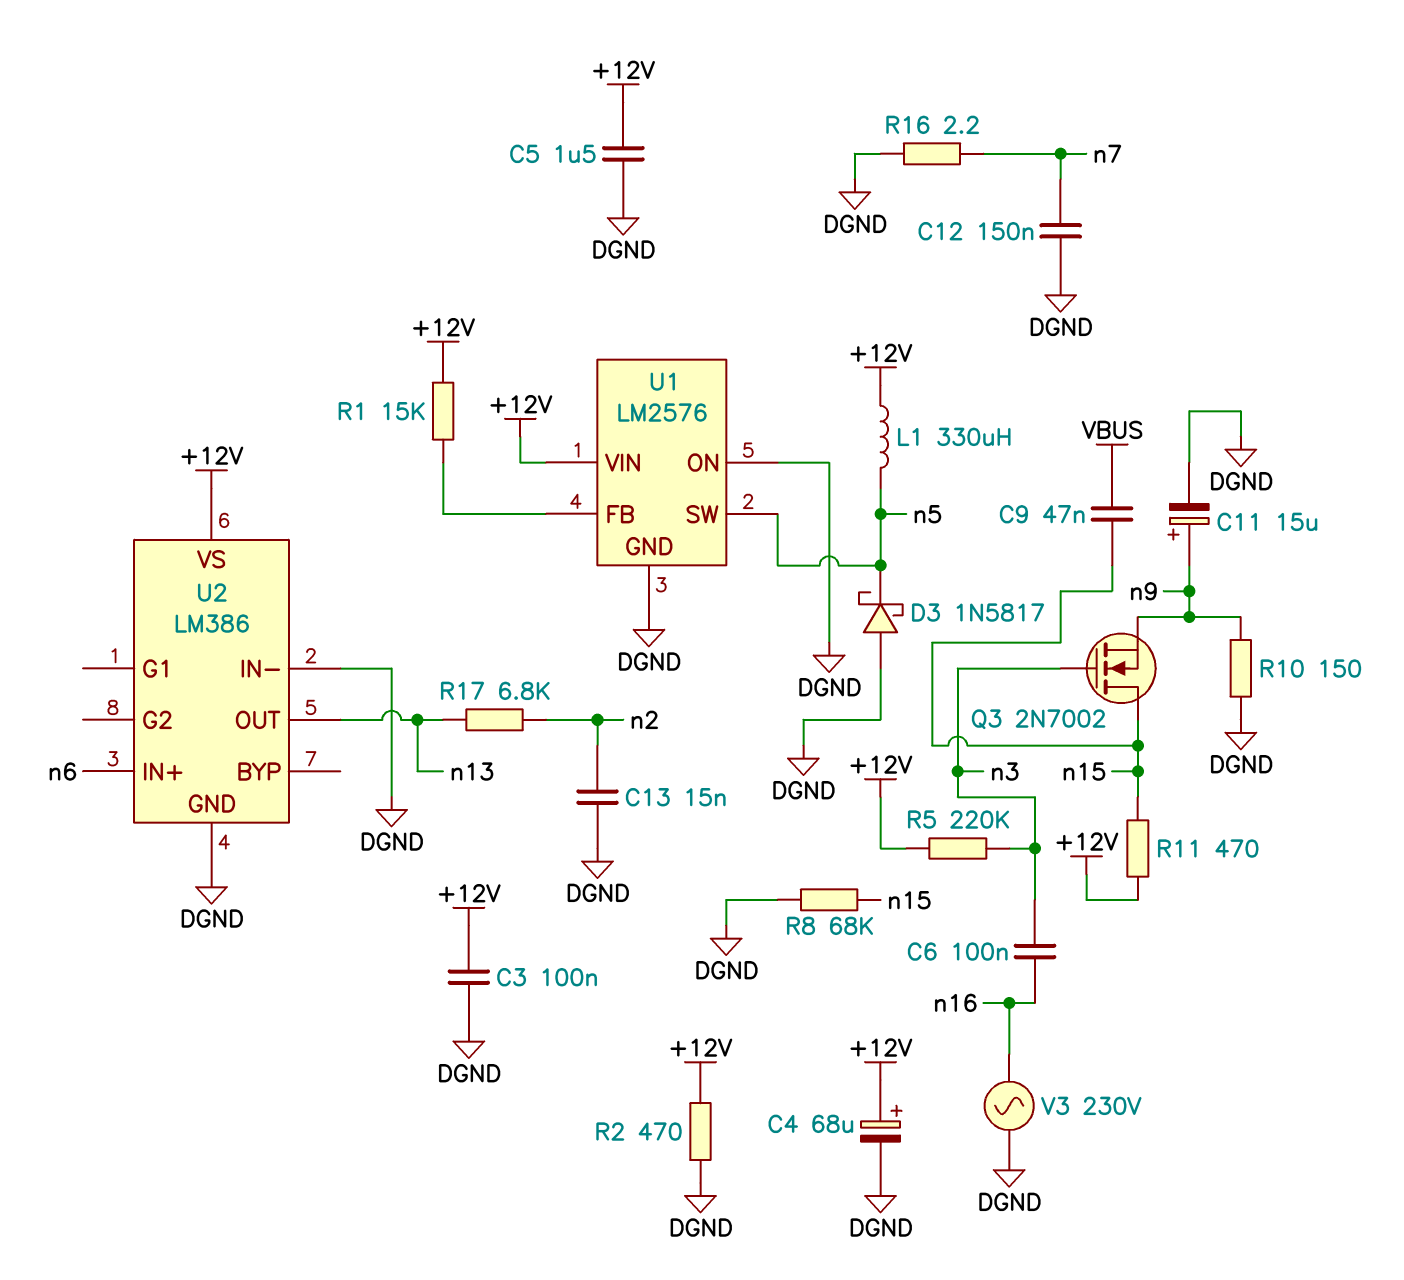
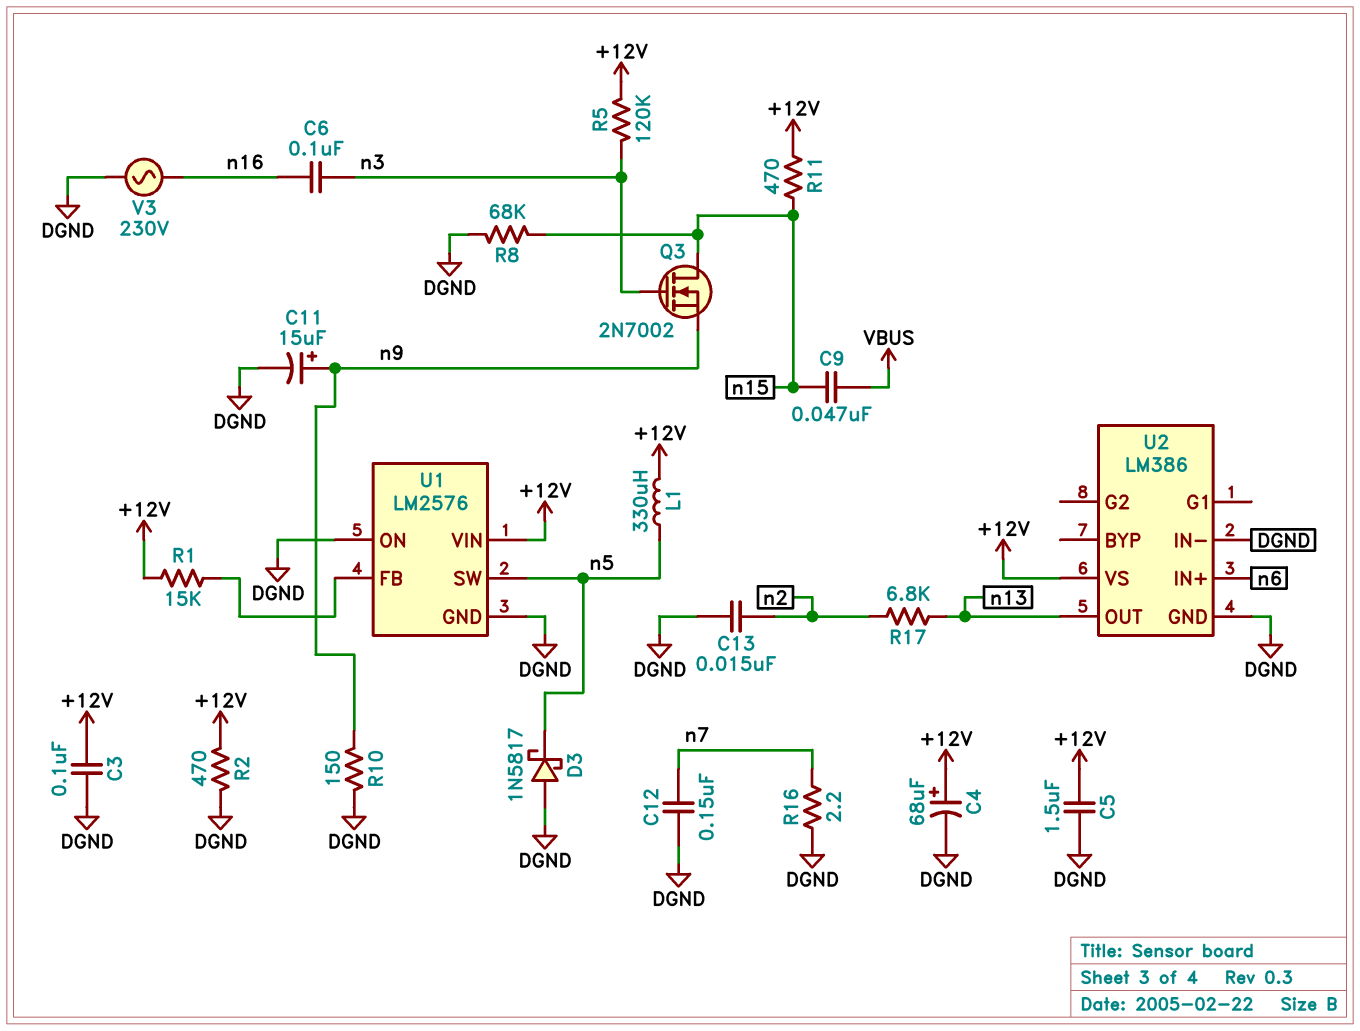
R5: 220k (+12V, n3) -> 120k (+12V, n3)

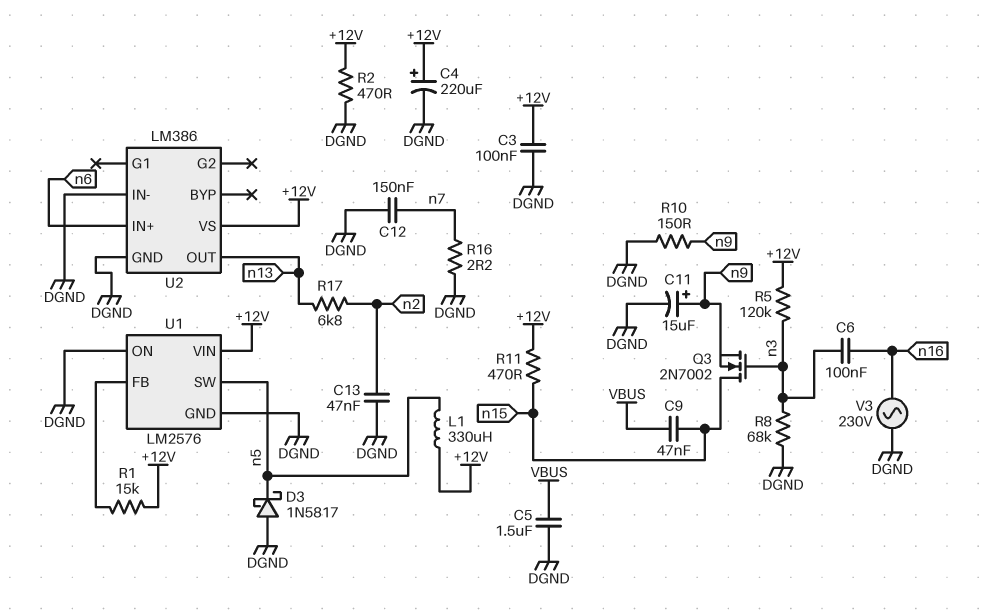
C4: 68uF (plus +12V, minus DGND) -> 220uF (plus +12V, minus DGND)
C5: 1.5uF (+12V, DGND) -> 1.5uF (DGND, VBUS)
C13: 15nF (DGND, n2) -> 47nF (DGND, n2)
R8: 68k (DGND, n15) -> 68k (DGND, n3)

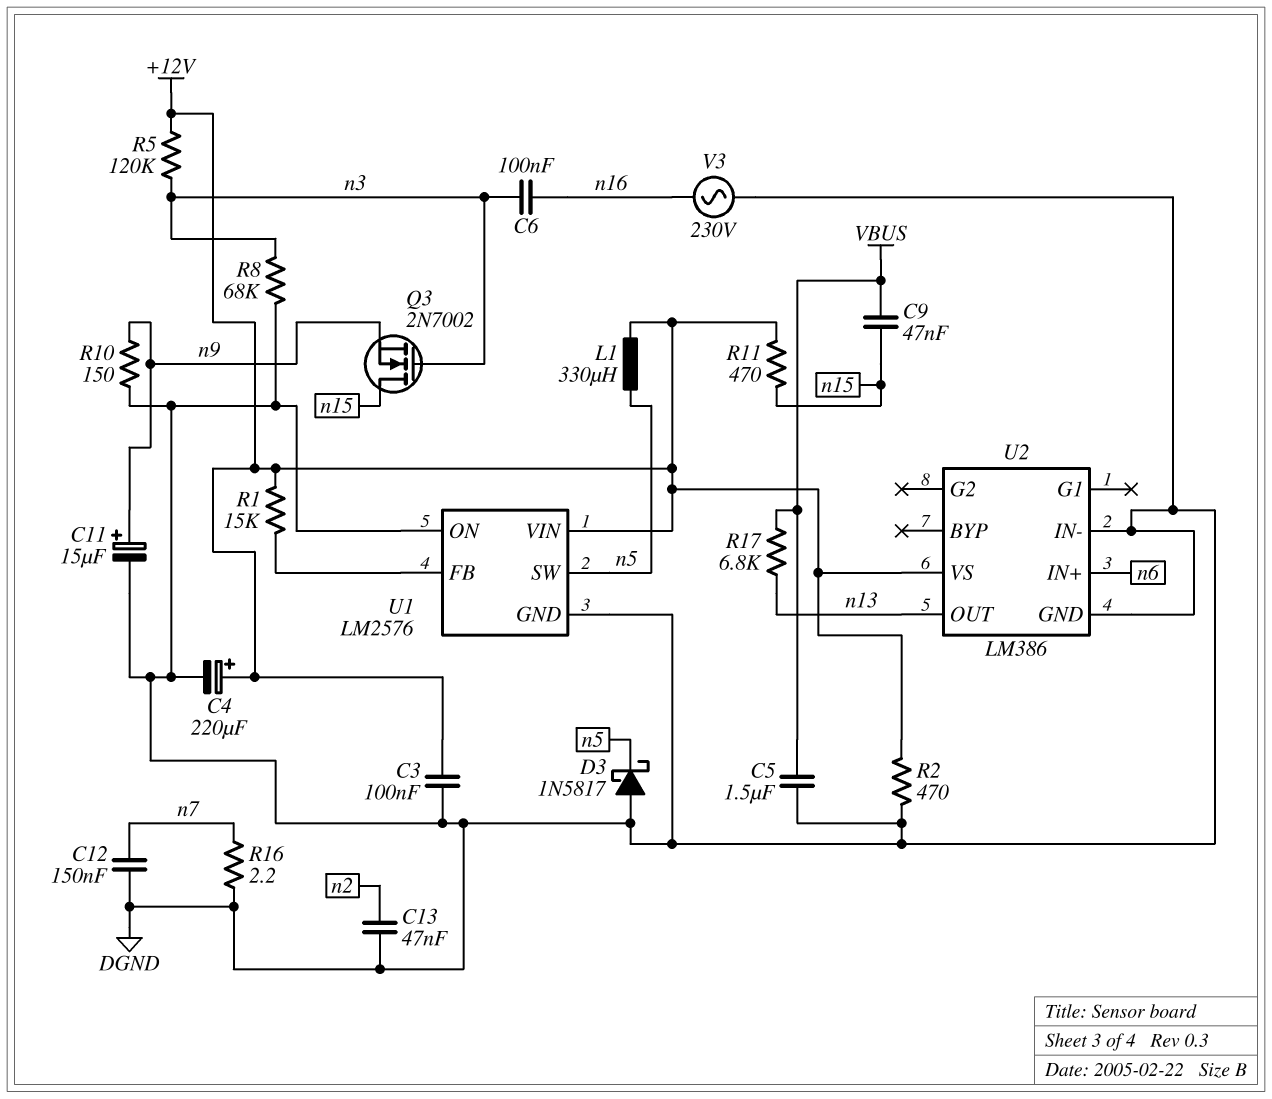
R17: 6.8k (n2, n13) -> 6.8k (VBUS, n13)

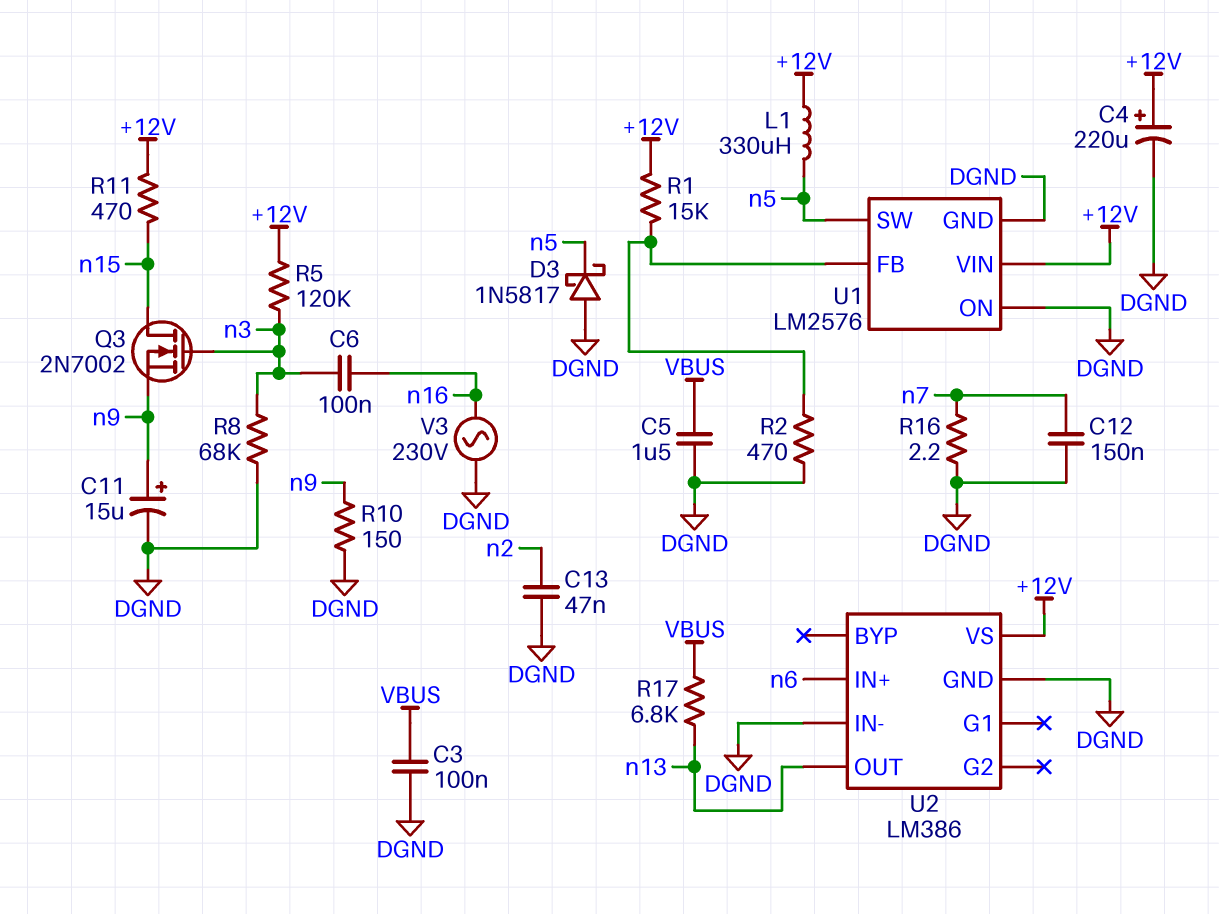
C3: 100nF (+12V, DGND) -> 100nF (DGND, VBUS)
C9: 47nF (VBUS, n15) -> none
R2: 470 (+12V, DGND) -> 470 (DGND, U1/FB)

